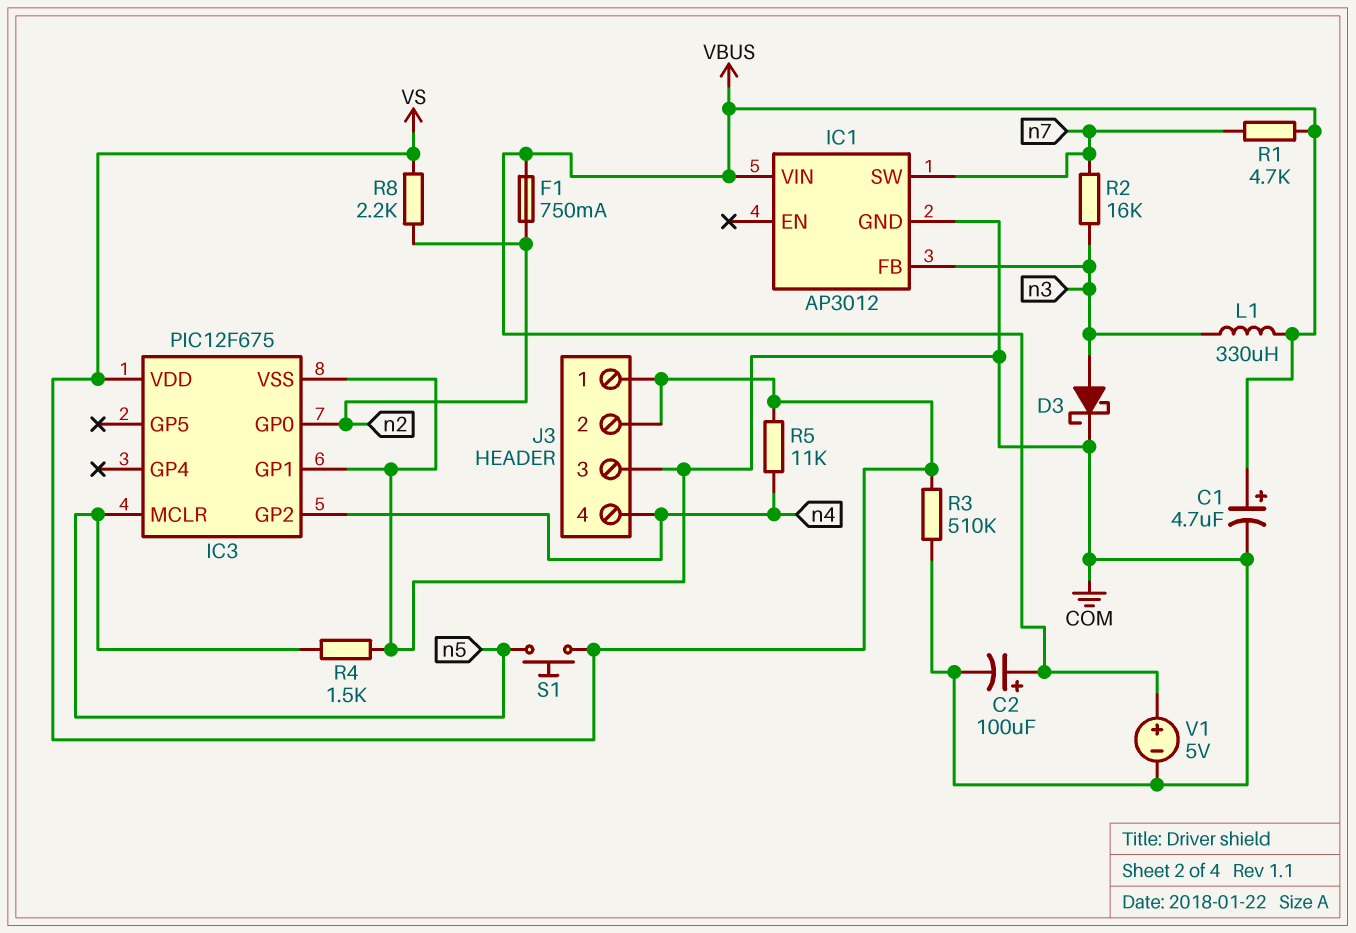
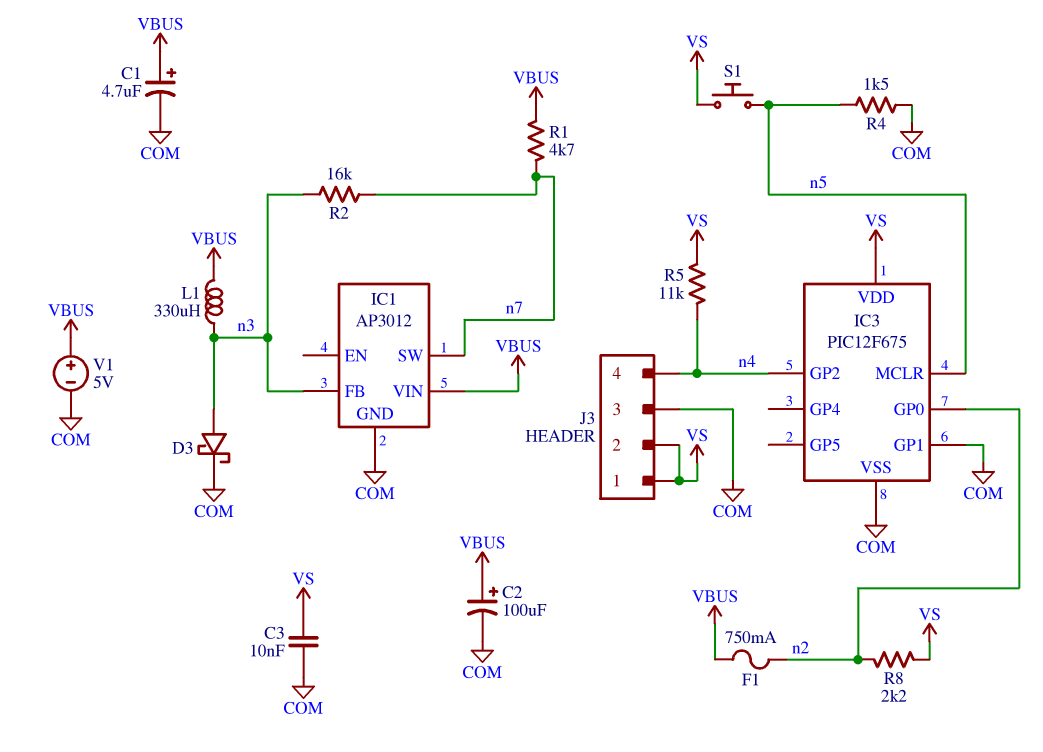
C3: none -> 10nF (COM, VS)
R3: 510k (COM, VS) -> none

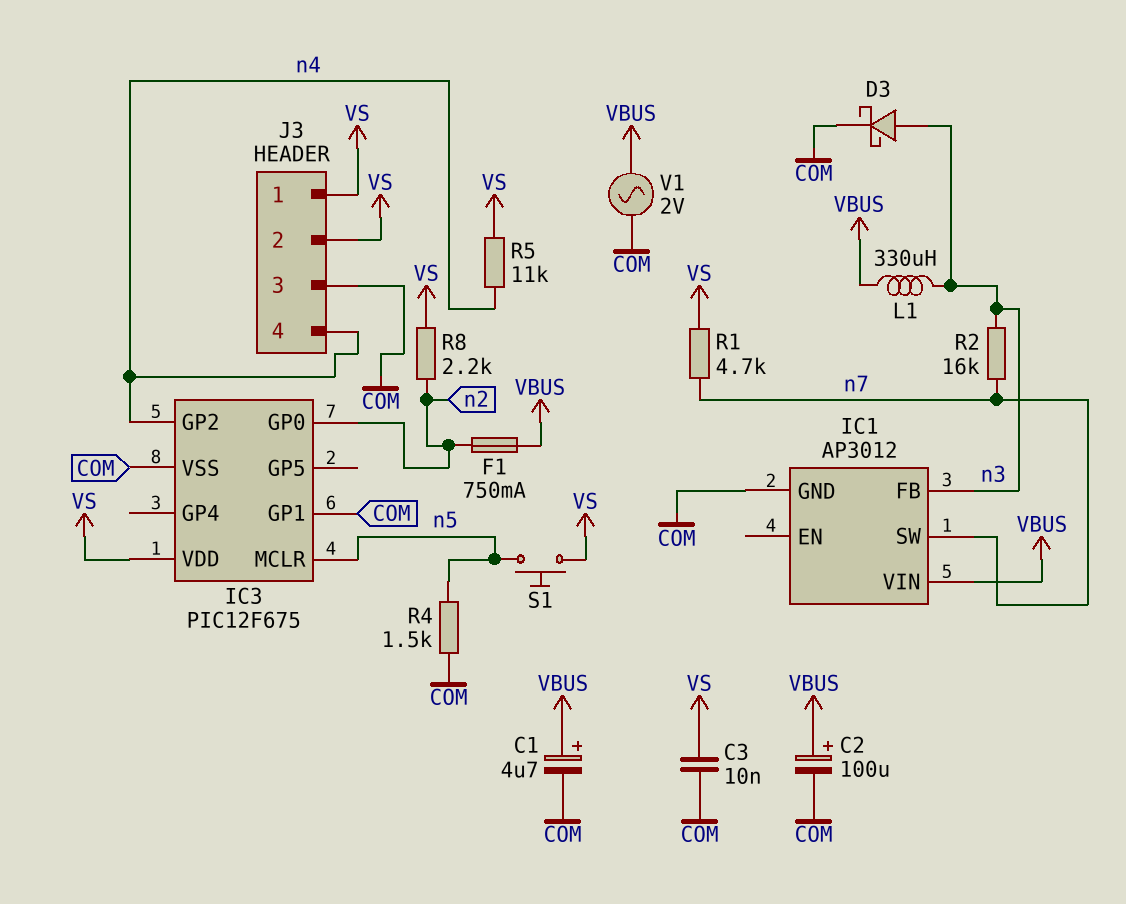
R1: 4.7k (VBUS, n7) -> 4.7k (VS, n7)
V1: 5V (plus VBUS, minus COM) -> AC 2V (COM, VBUS)

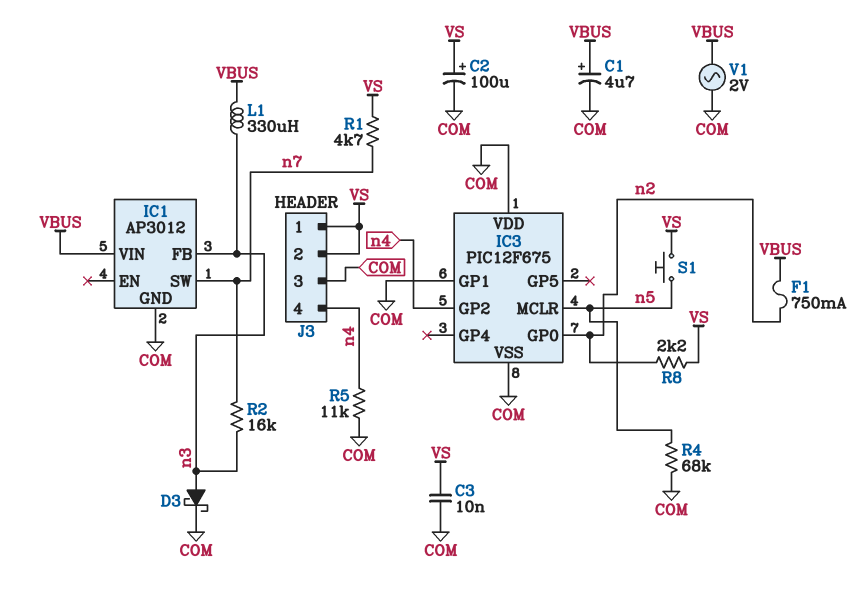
C2: 100uF (plus VBUS, minus COM) -> 100uF (plus VS, minus COM)
IC3 pin VDD: VS -> COM
R4: 1.5k (COM, n5) -> 68k (COM, n5)
R5: 11k (VS, n4) -> 11k (COM, n4)

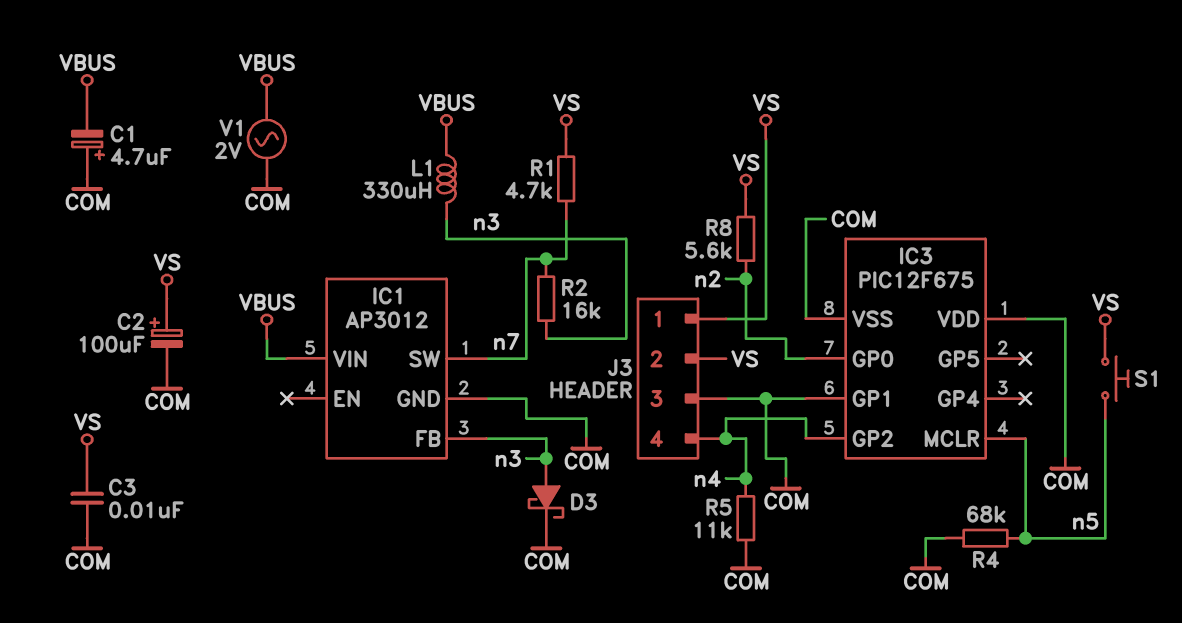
C1: 4.7uF (plus VBUS, minus COM) -> 4.7uF (plus COM, minus VBUS)
F1: 750mA (VBUS, n2) -> none
R8: 2.2k (VS, n2) -> 5.6k (VS, n2)

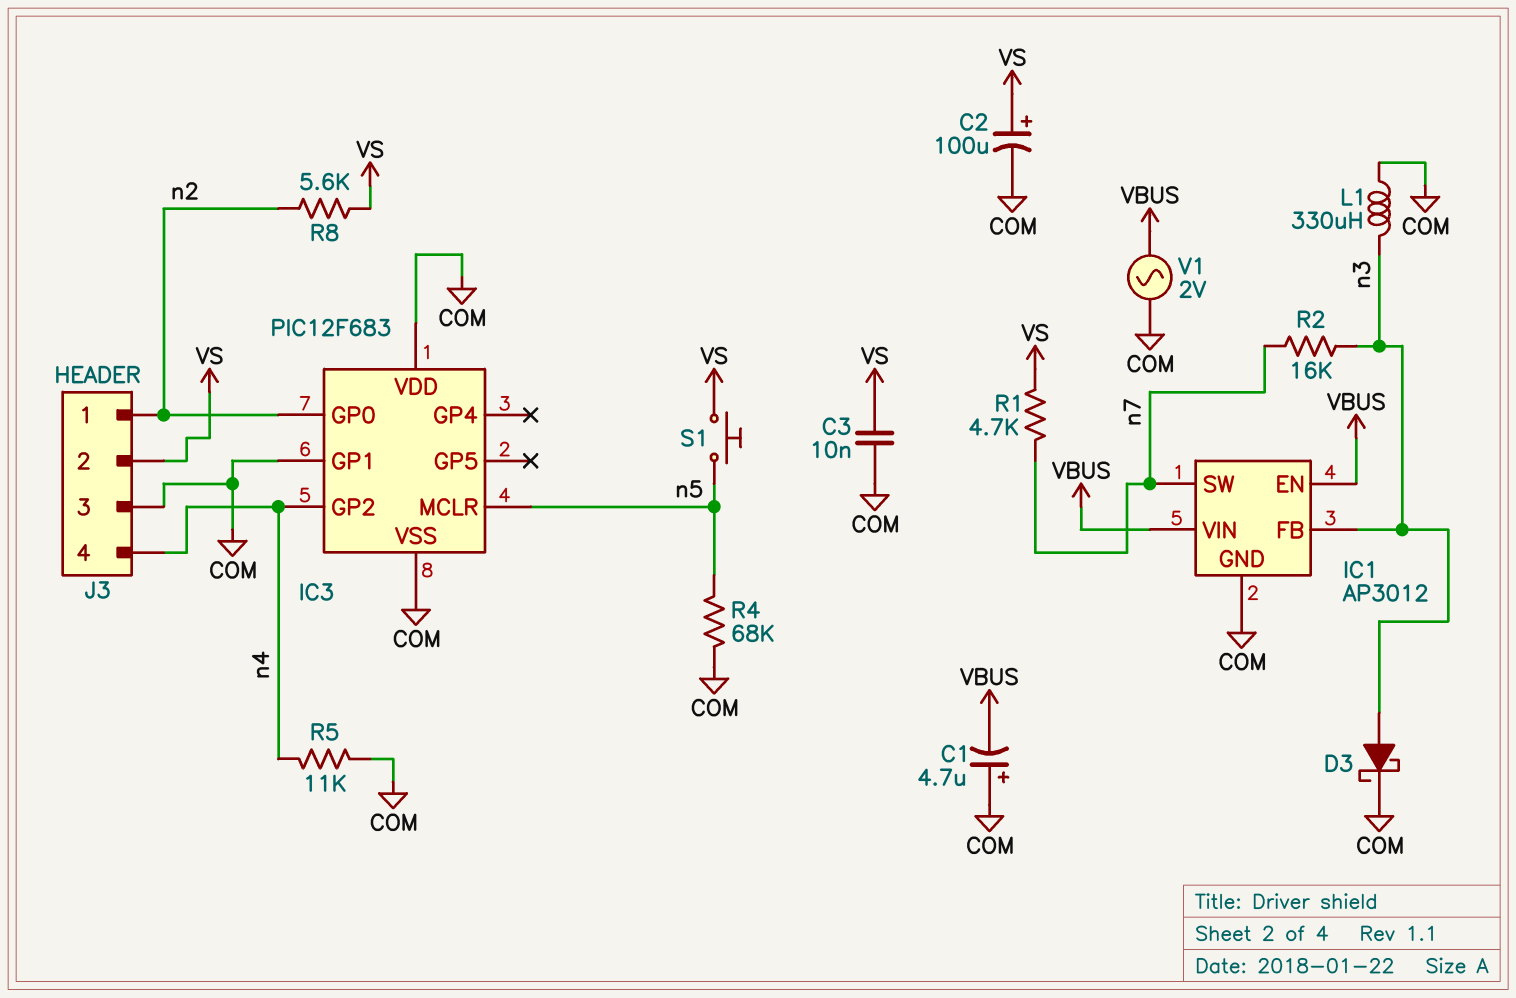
IC1 pin EN: none -> VBUS
IC3: PIC12F675 -> PIC12F683
J3 pin 1: VS -> n2
L1: 330uH (VBUS, n3) -> 330uH (COM, n3)

